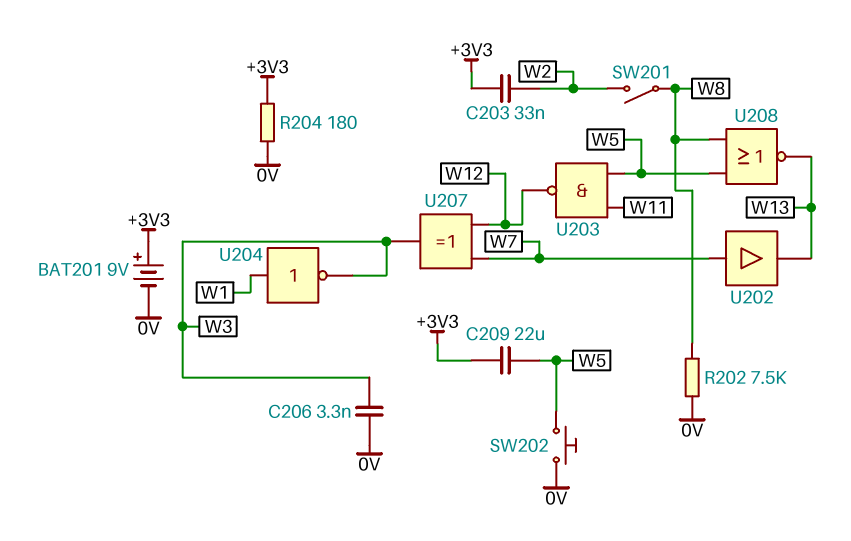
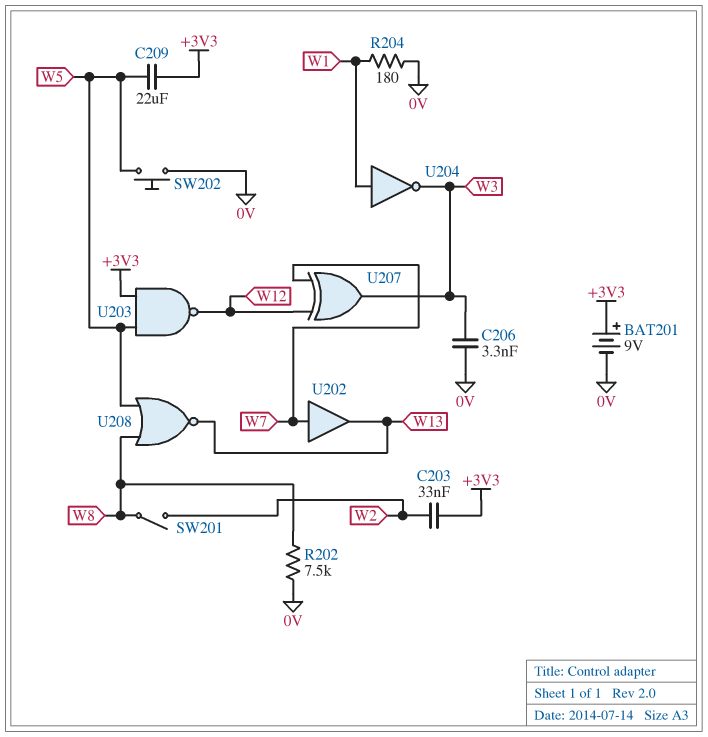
R204: 180 (+3V3, 0V) -> 180 (0V, W1)
U203: NAND (in W5, in W11, out W12) -> NAND (in +3V3, in W5, out W12)

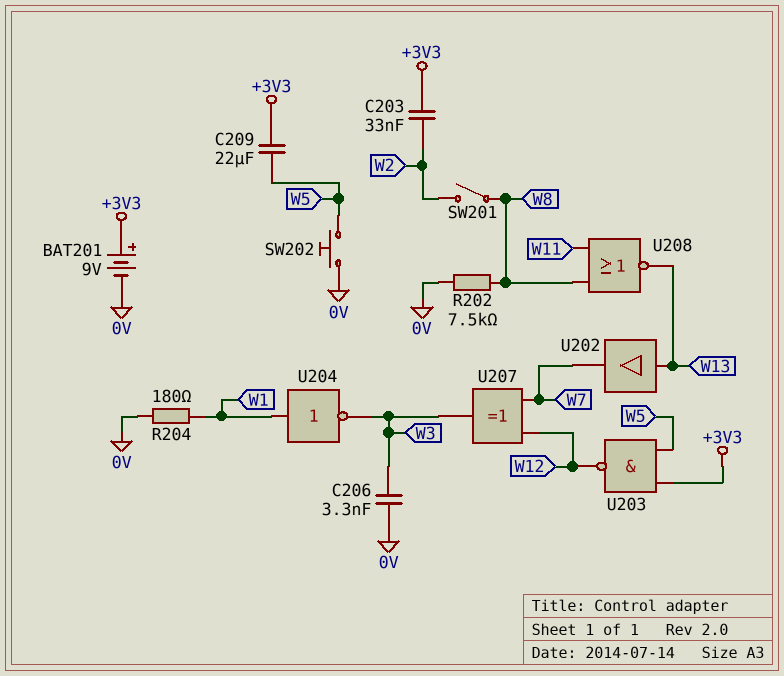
U202: buffer (in W7, out W13) -> buffer (in W13, out W7)
U208: NOR (in W5, in W8, out W13) -> NOR (in W8, in W11, out W13)

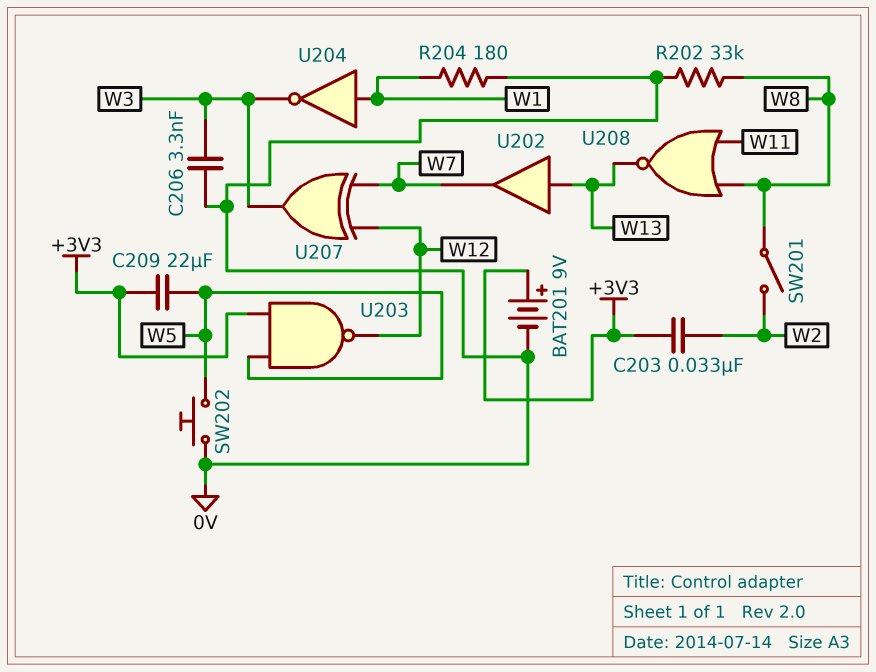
R202: 7.5k (0V, W8) -> 33k (0V, W8)

